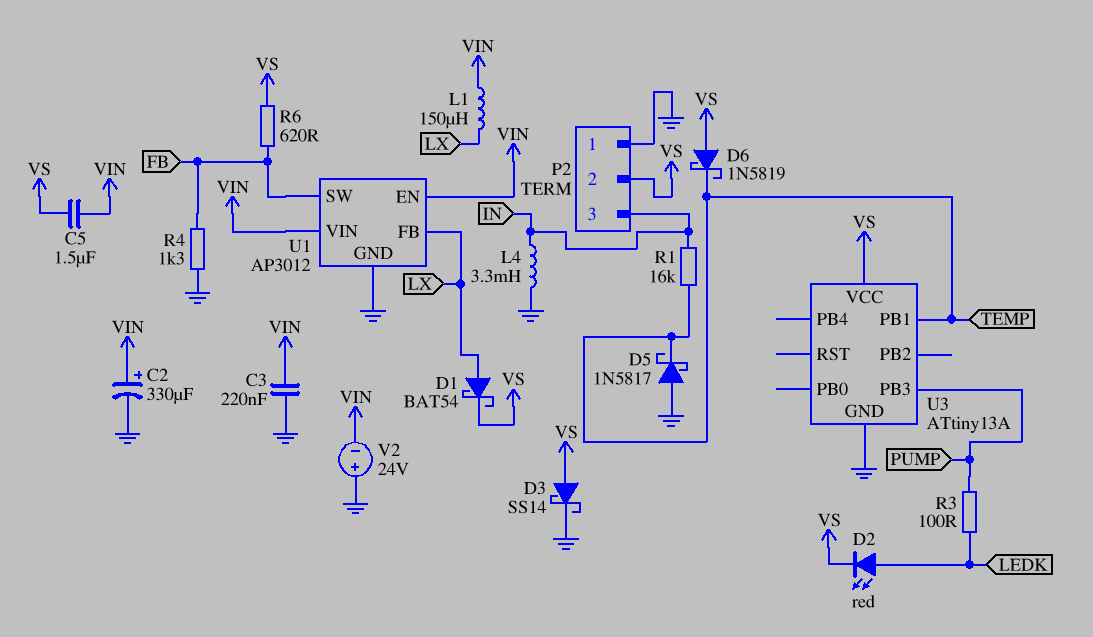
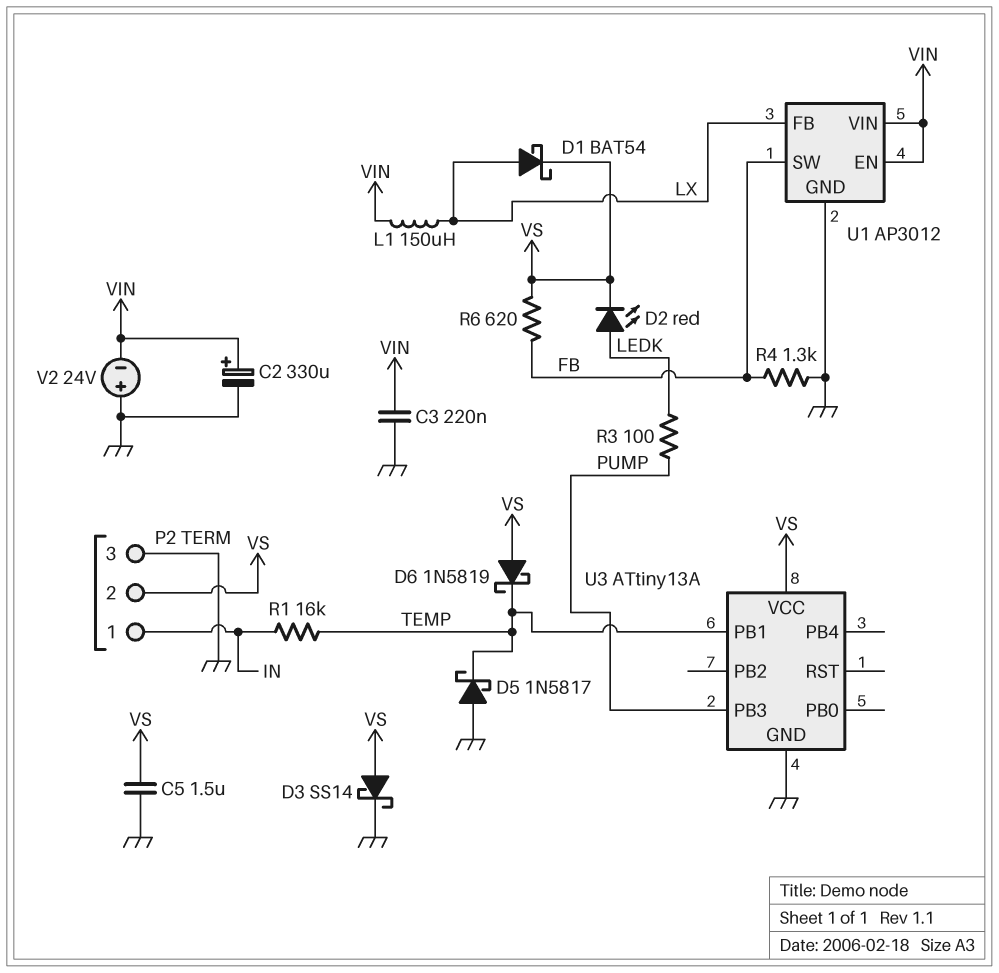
C5: 1.5uF (VIN, VS) -> 1.5uF (GND, VS)
L4: 3.3mH (GND, IN) -> none
P2 pin 1: GND -> IN
P2 pin 3: IN -> GND

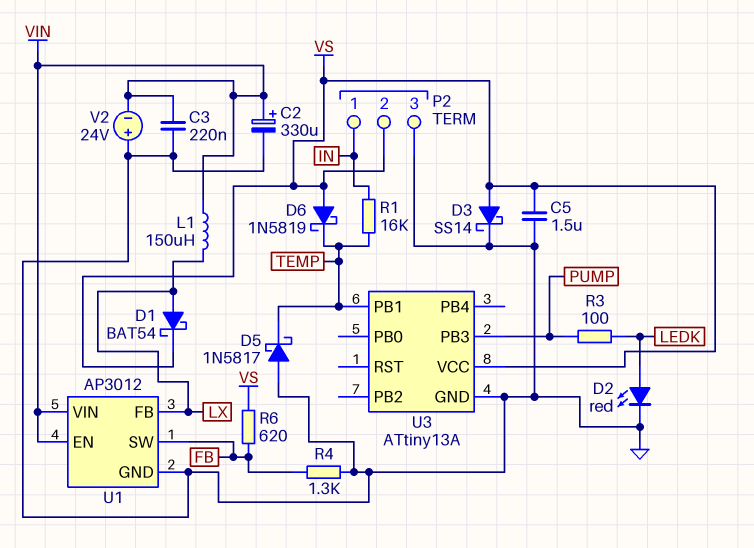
D2: LED red (A LEDK, K VS) -> LED red (A LEDK, K GND)

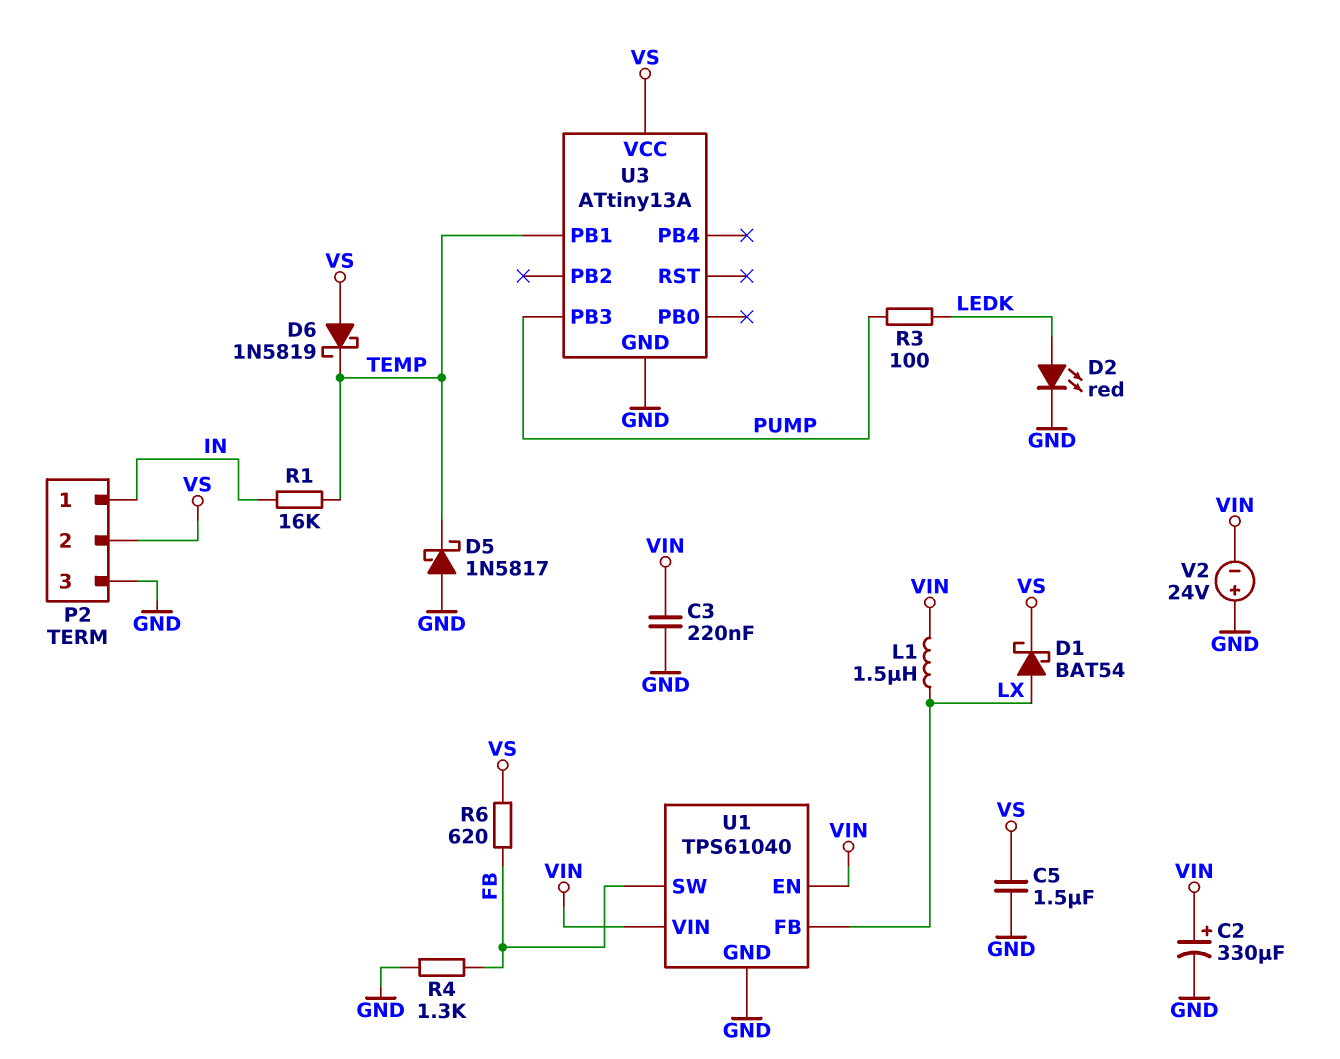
D3: schottky SS14 (A VS, K GND) -> none
L1: 150uH (LX, VIN) -> 1.5uH (LX, VIN)
U1: AP3012 -> TPS61040

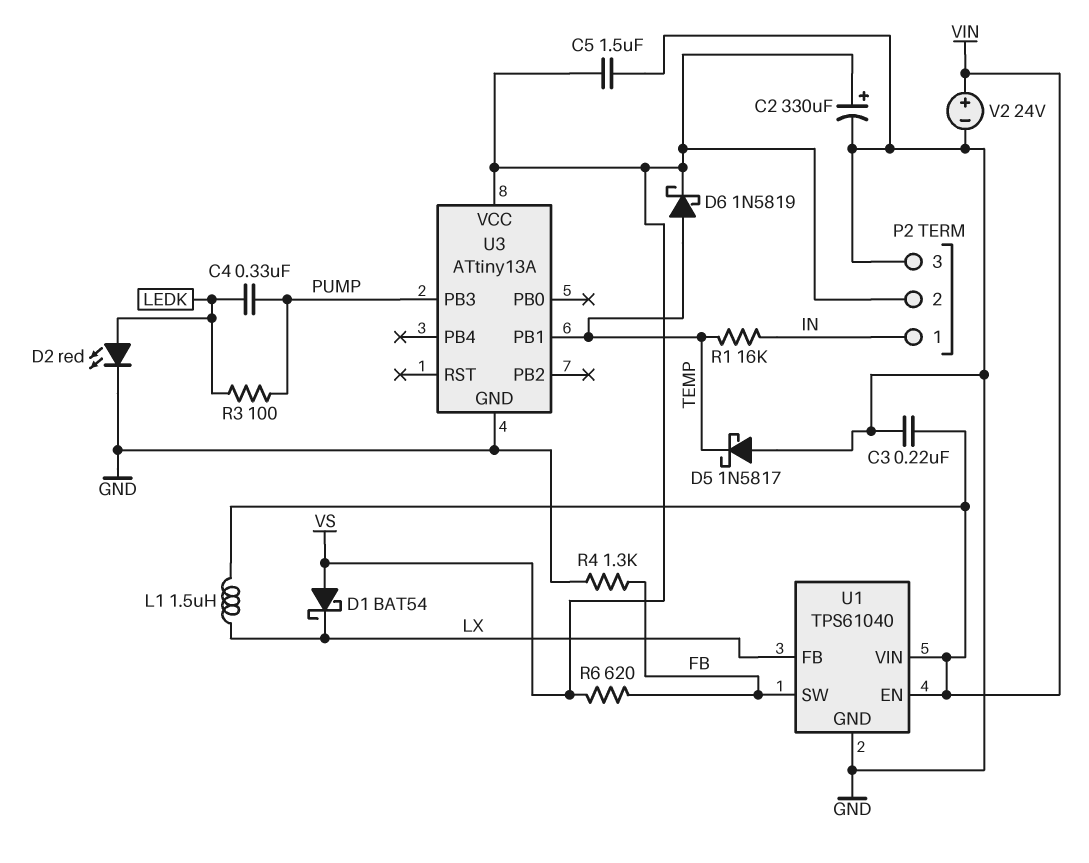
C2: 330uF (plus VIN, minus GND) -> 330uF (plus VS, minus GND)
C4: none -> 330nF (LEDK, PUMP)
D1: schottky BAT54 (A LX, K VS) -> schottky BAT54 (A VS, K LX)
D6: schottky 1N5819 (A VS, K TEMP) -> schottky 1N5819 (A TEMP, K VS)
V2: 24V (plus GND, minus VIN) -> 24V (plus VIN, minus GND)

